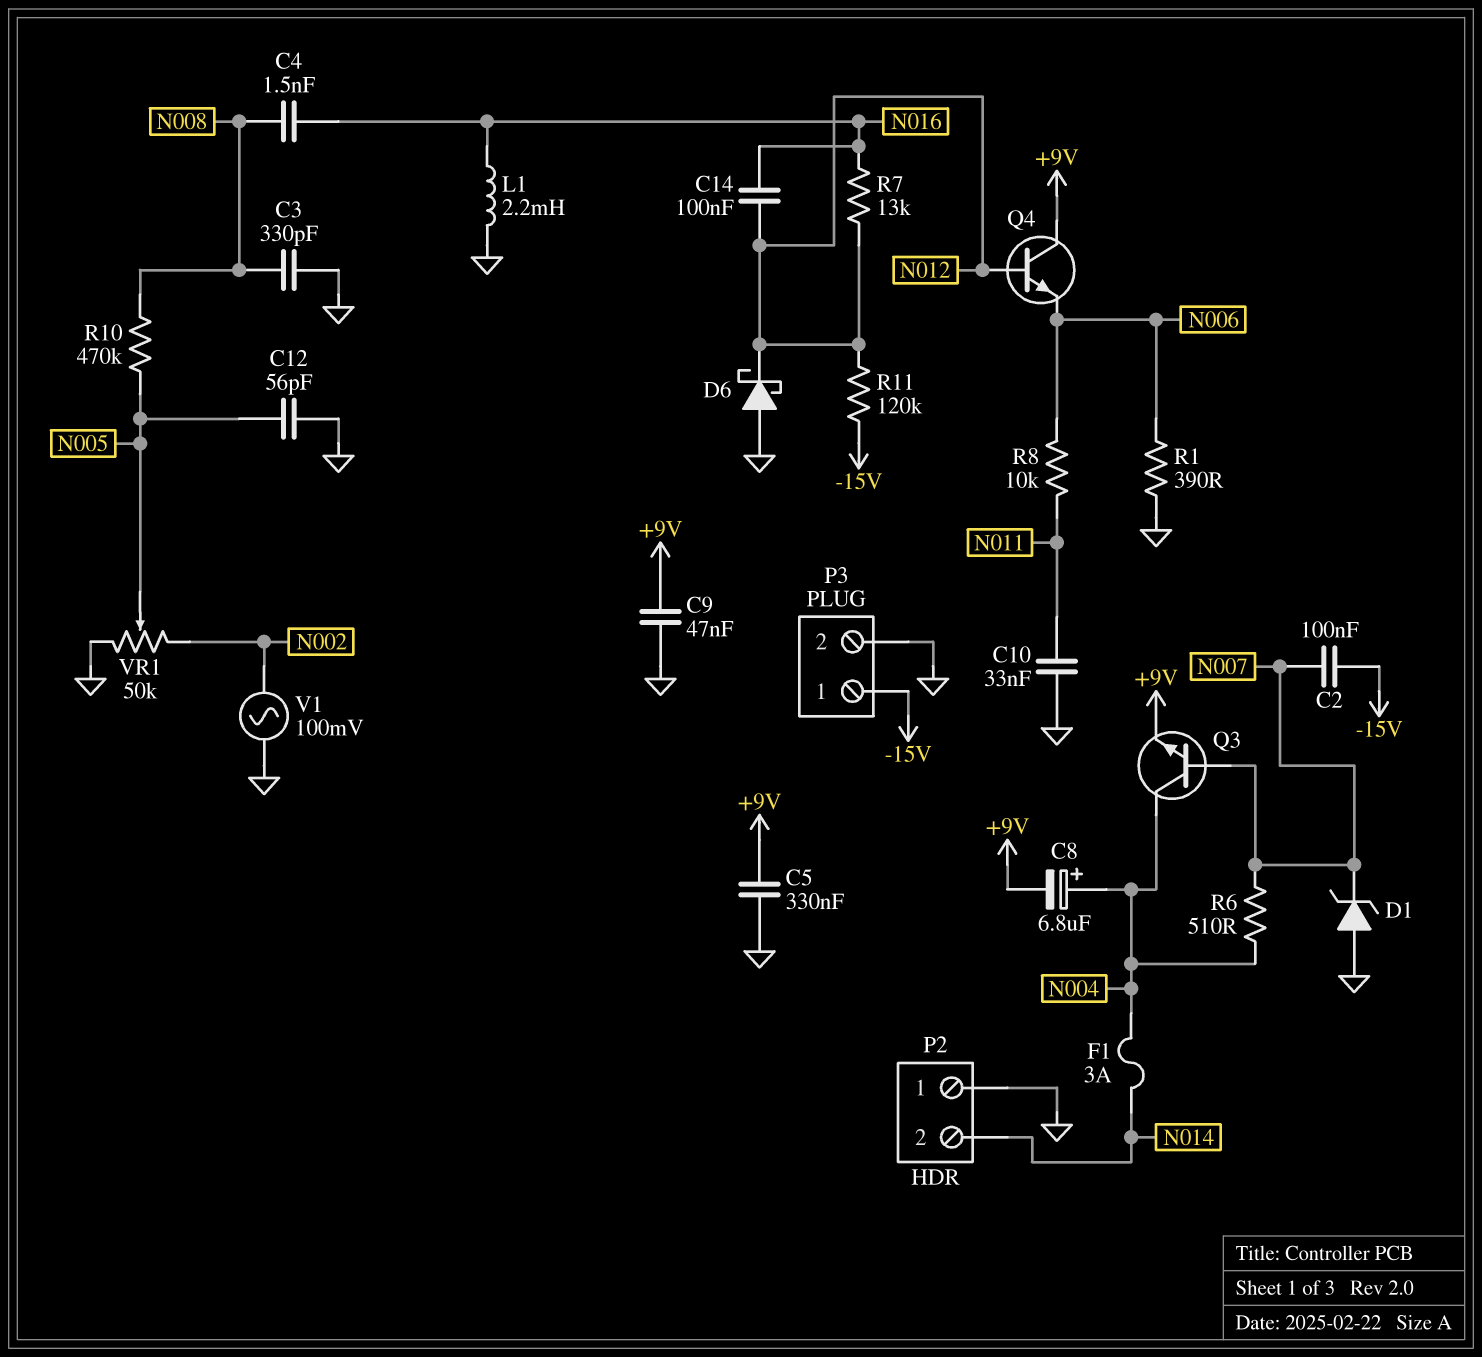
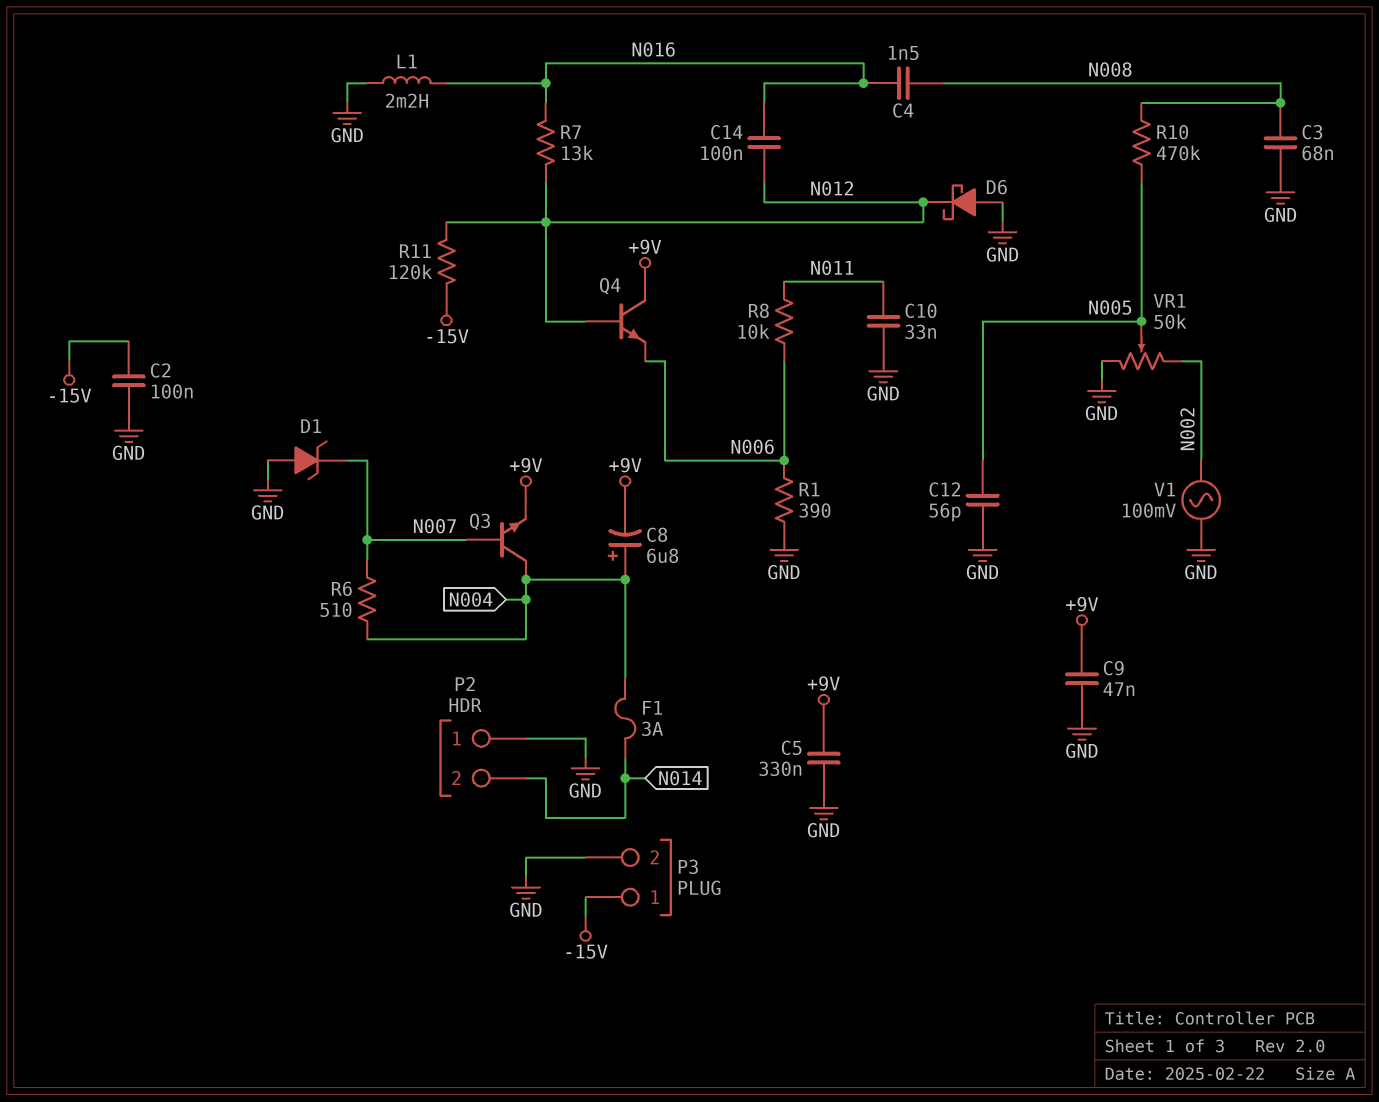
C2: 100nF (-15V, N007) -> 100nF (-15V, GND)
C3: 330pF (GND, N008) -> 68nF (GND, N008)

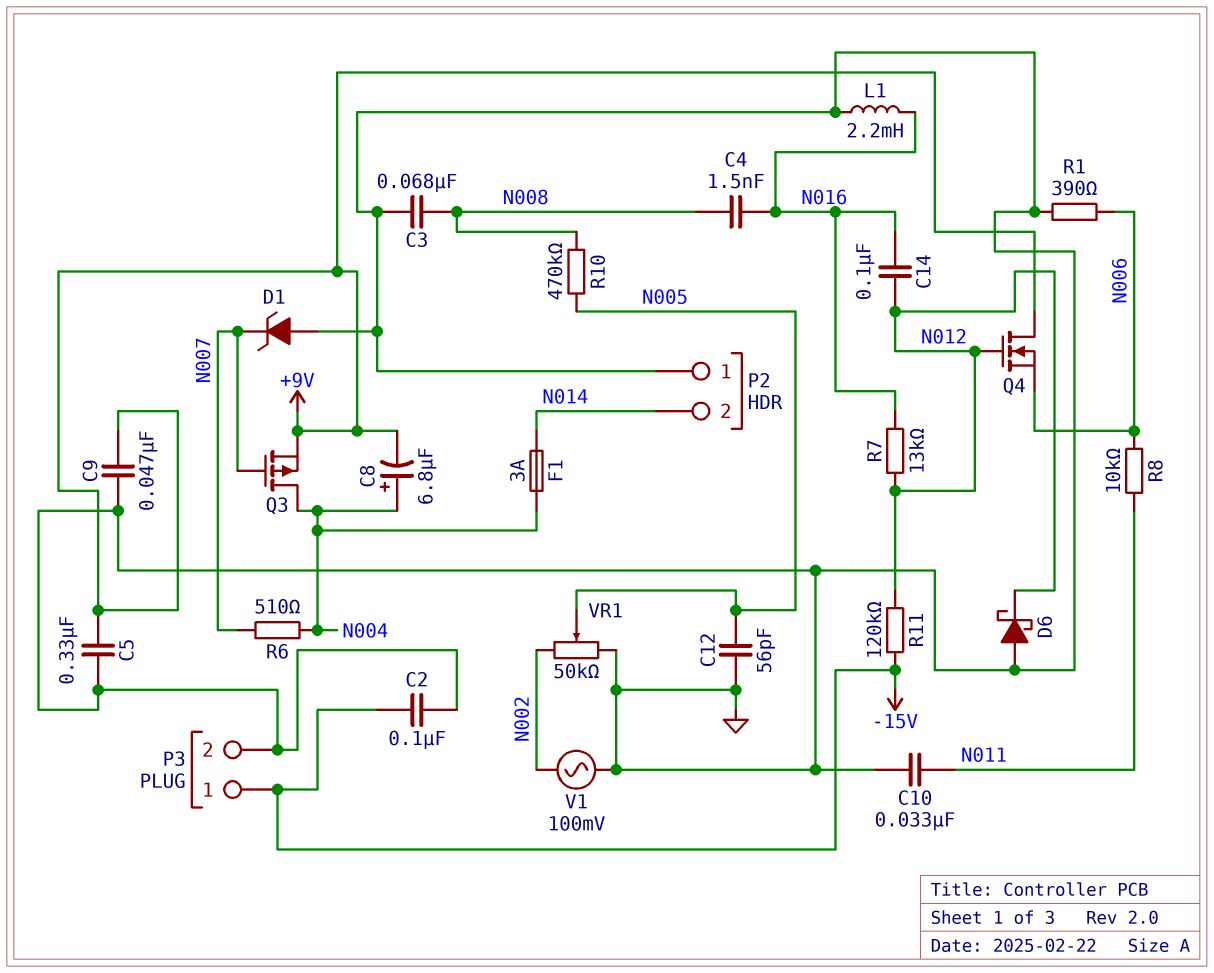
Q3: NPN (B N007, C N004, E +9V) -> PMOS (G N007, D N004, S +9V)
Q4: NPN (B N012, C +9V, E N006) -> NMOS (G N012, D +9V, S N006)

